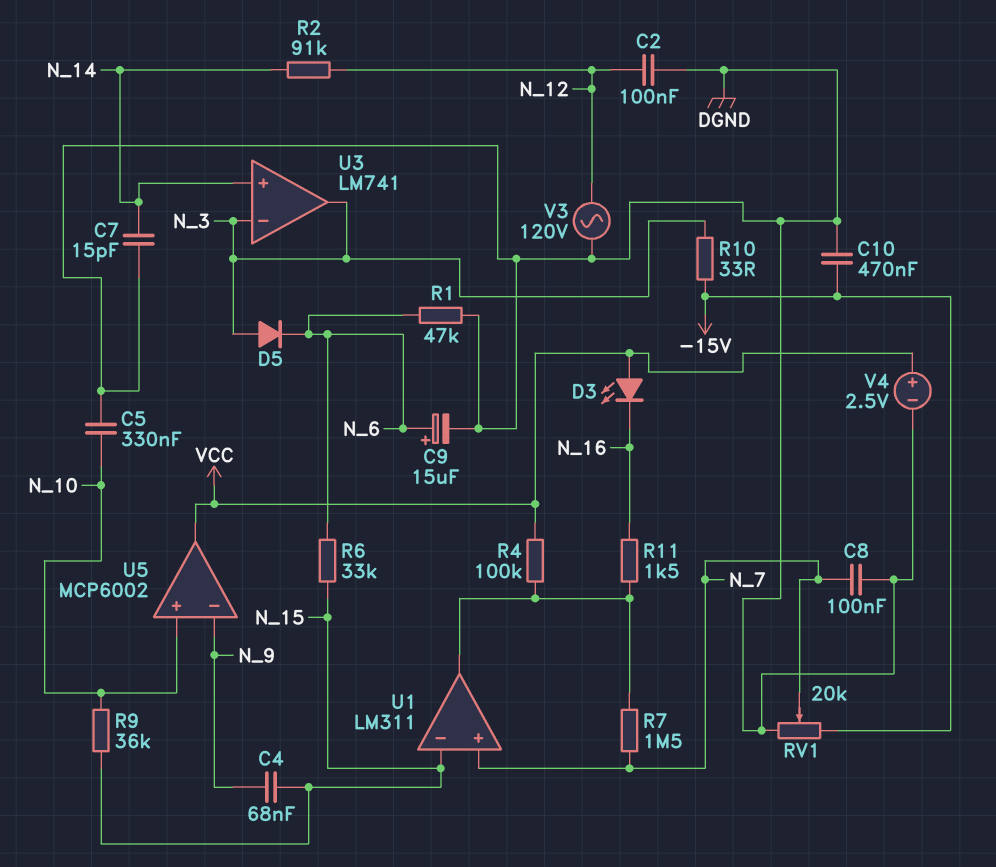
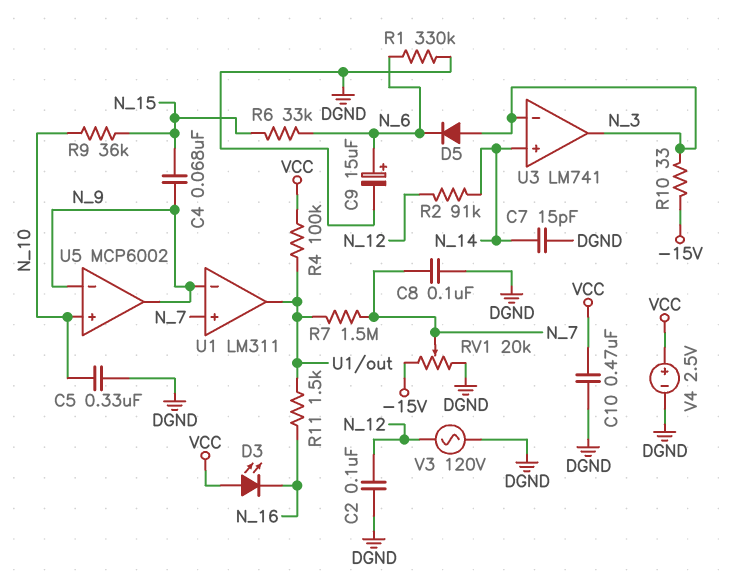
C10: 470nF (-15V, DGND) -> 470nF (DGND, VCC)
R1: 47k (DGND, N_6) -> 330k (DGND, N_6)
U1 pin in-: N_15 -> N_9
U5 pin out: VCC -> N_9

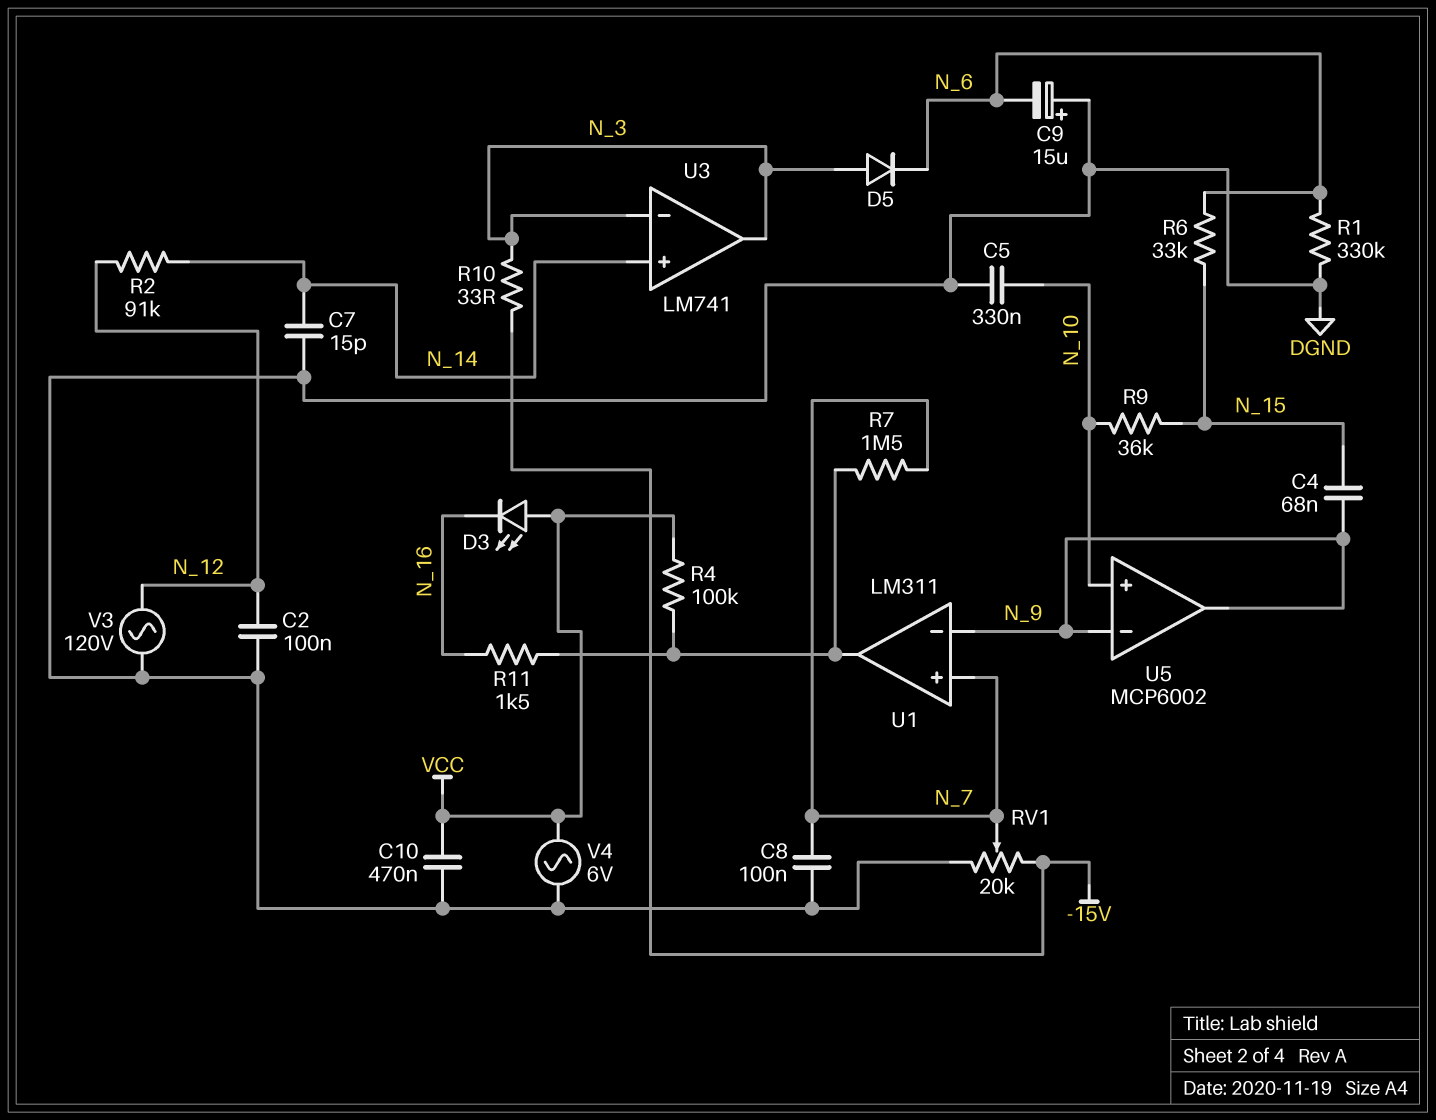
C9: 15uF (plus N_6, minus DGND) -> 15uF (plus DGND, minus N_6)
V4: 2.5V (plus VCC, minus DGND) -> AC 6V (DGND, VCC)

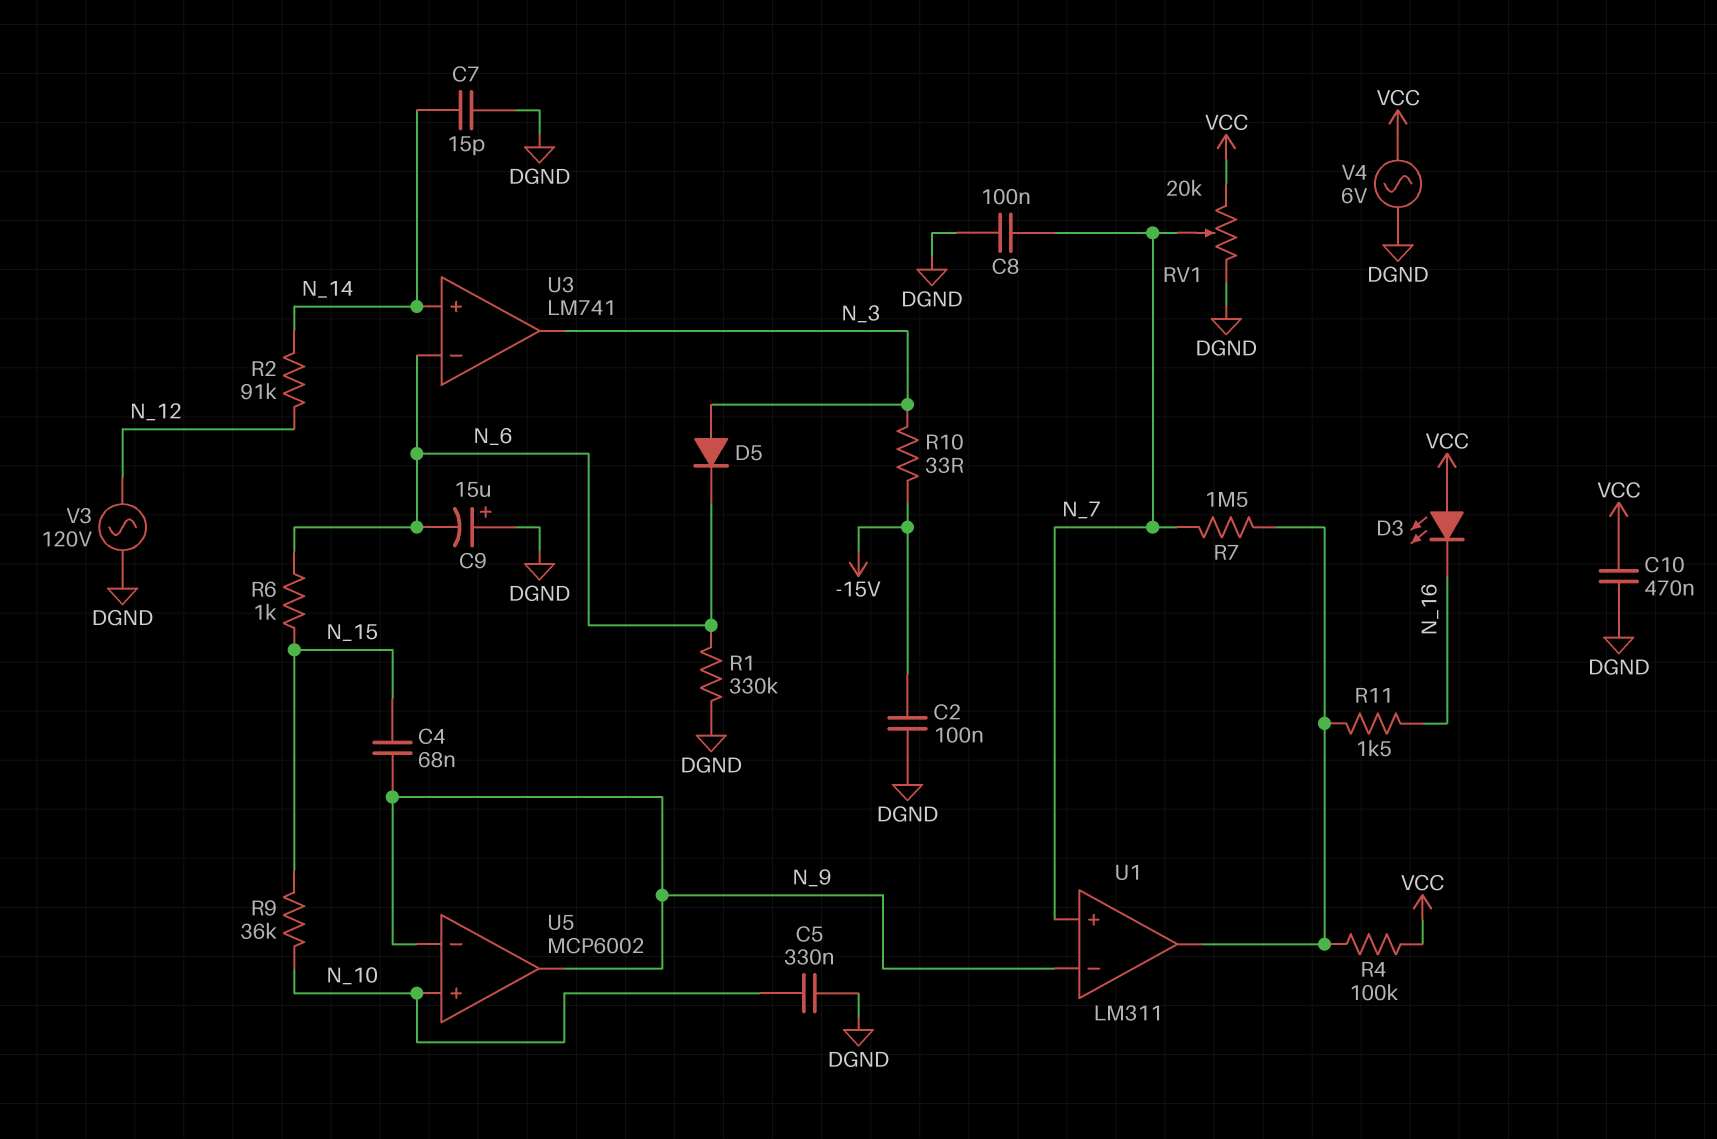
C2: 100nF (DGND, N_12) -> 100nF (-15V, DGND)
R6: 33k (N_6, N_15) -> 1k (N_6, N_15)
RV1: 20k (-15V, DGND, wiper N_7) -> 20k (DGND, VCC, wiper N_7)
U3 pin in-: N_3 -> N_6

